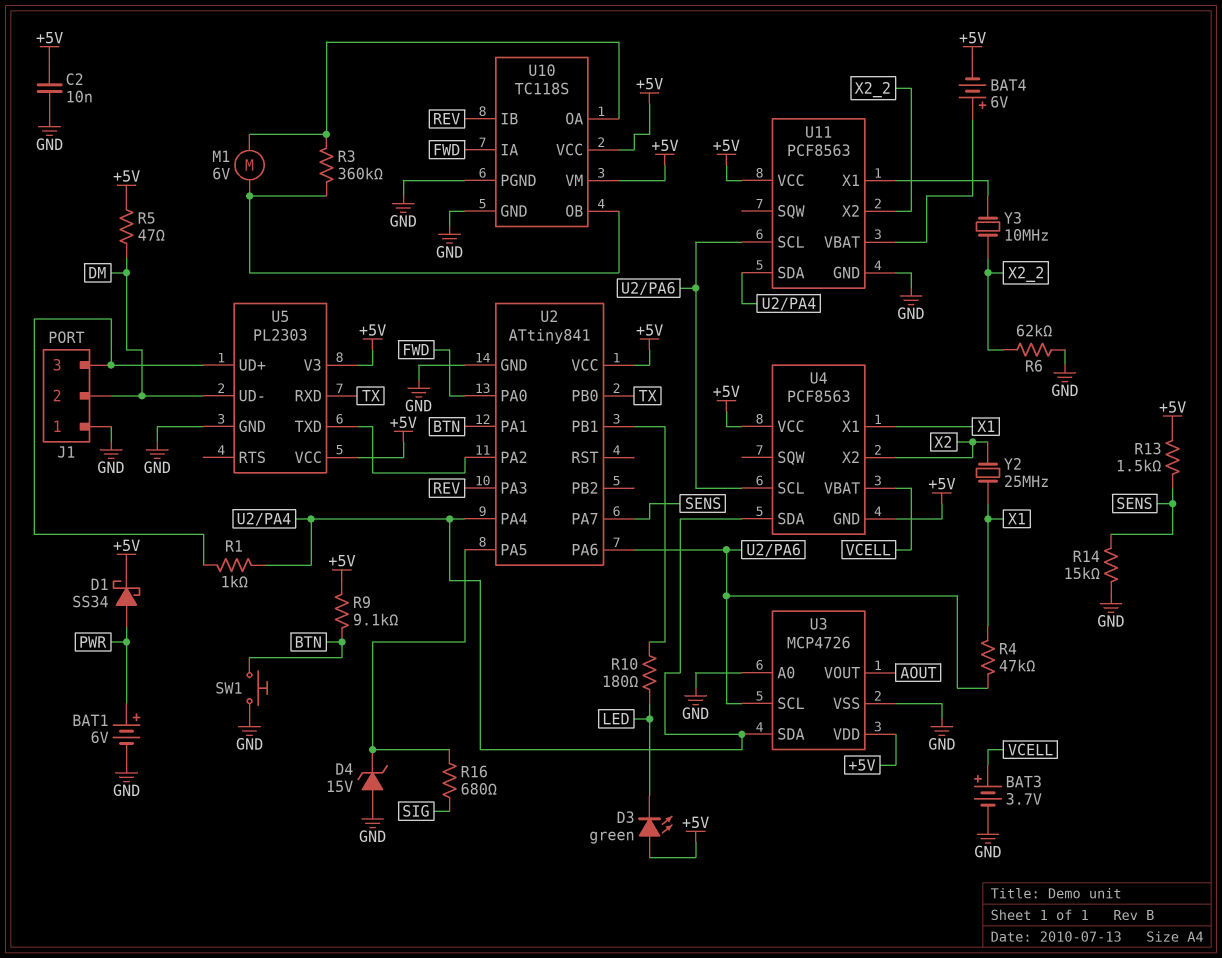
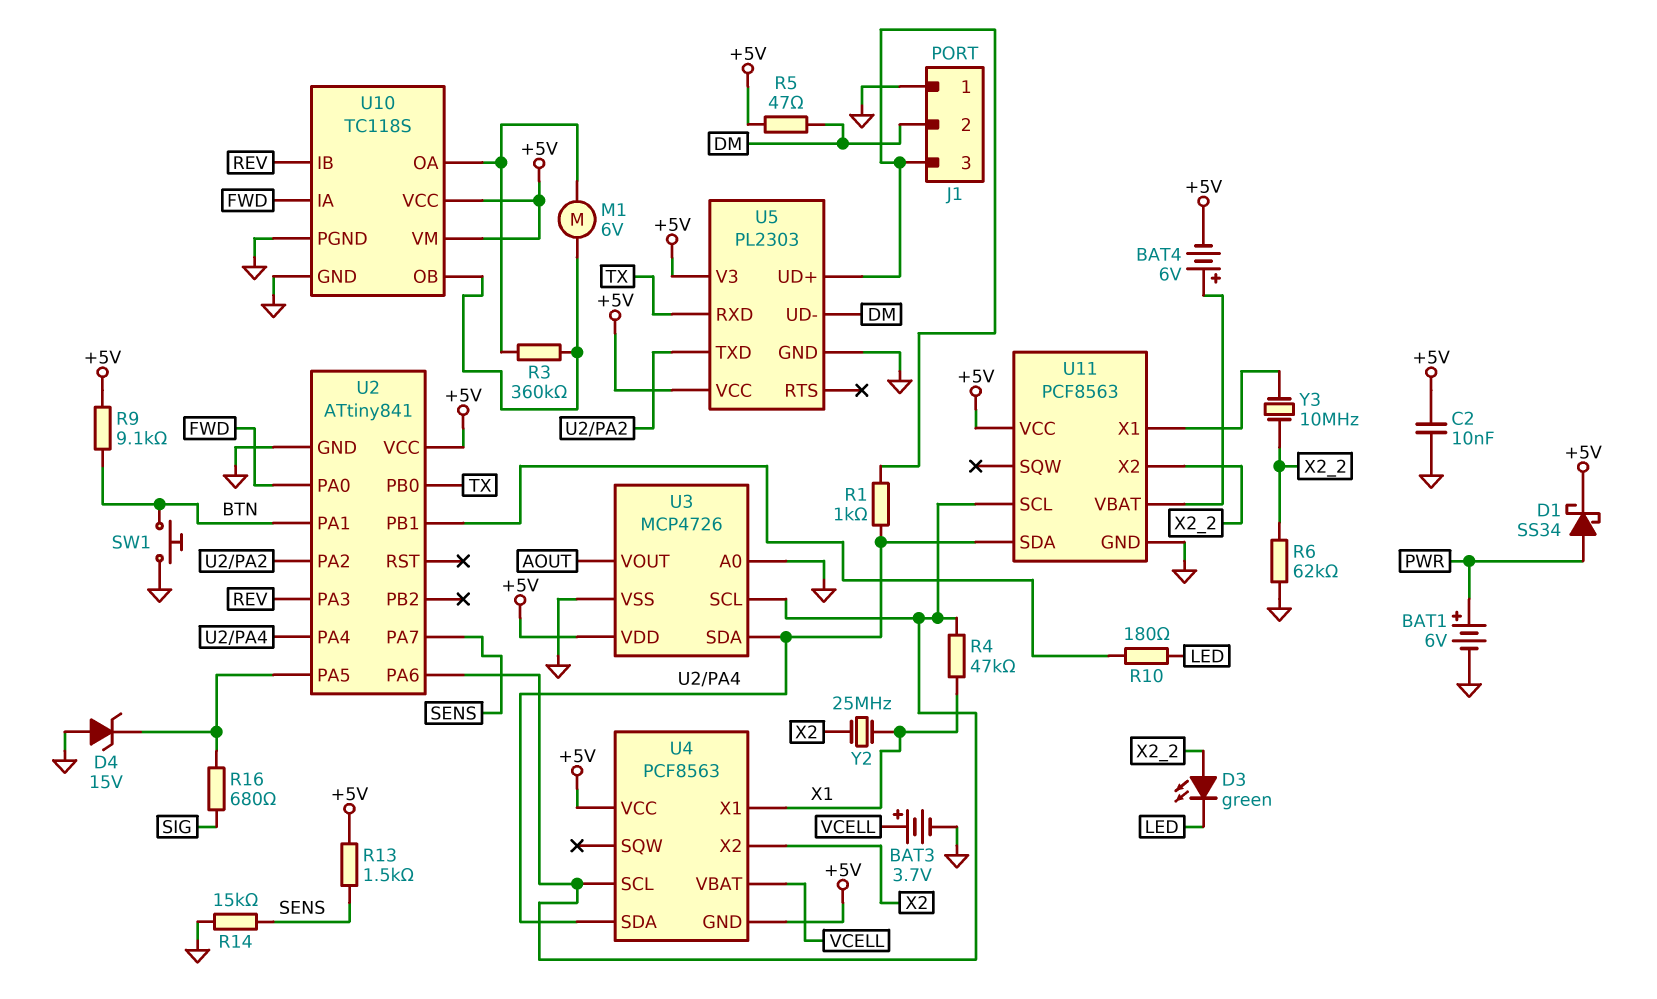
D3: LED green (A +5V, K LED) -> LED green (A X2_2, K LED)

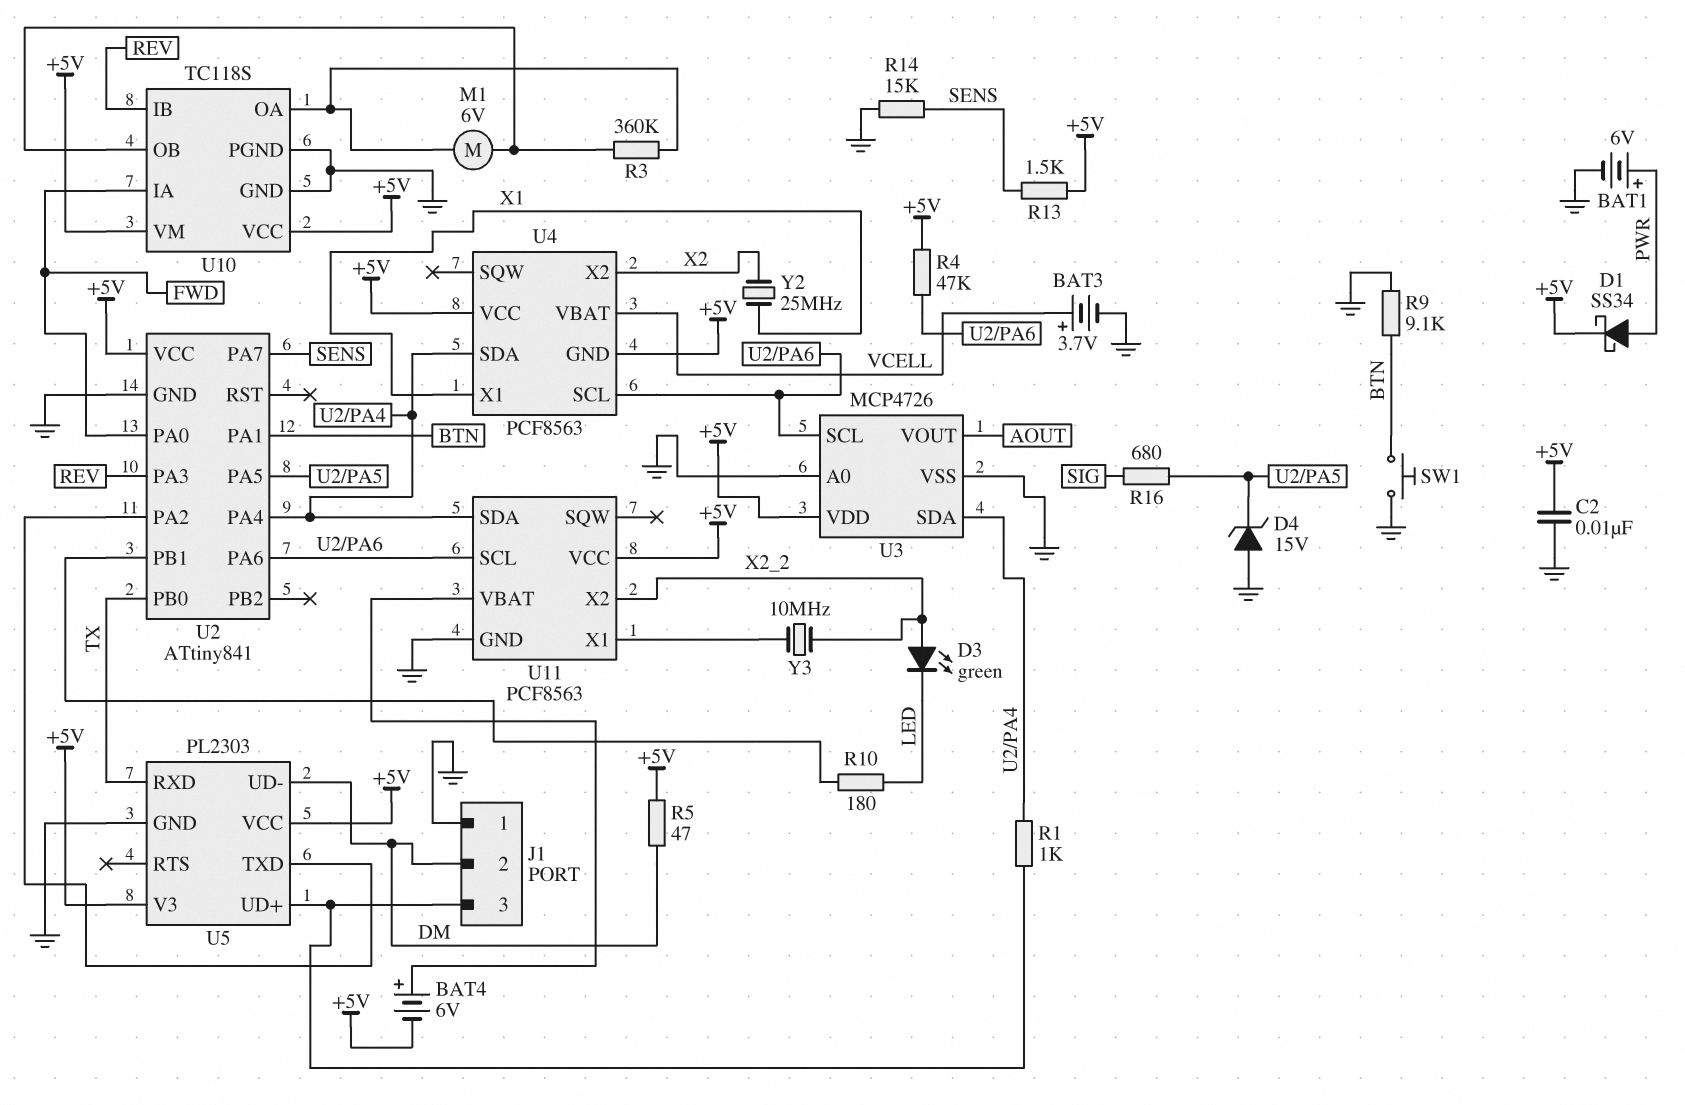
R4: 47k (U2/PA6, X1) -> 47k (+5V, U2/PA6)
R6: 62k (GND, X2_2) -> none
R9: 9.1k (+5V, BTN) -> 9.1k (BTN, GND)

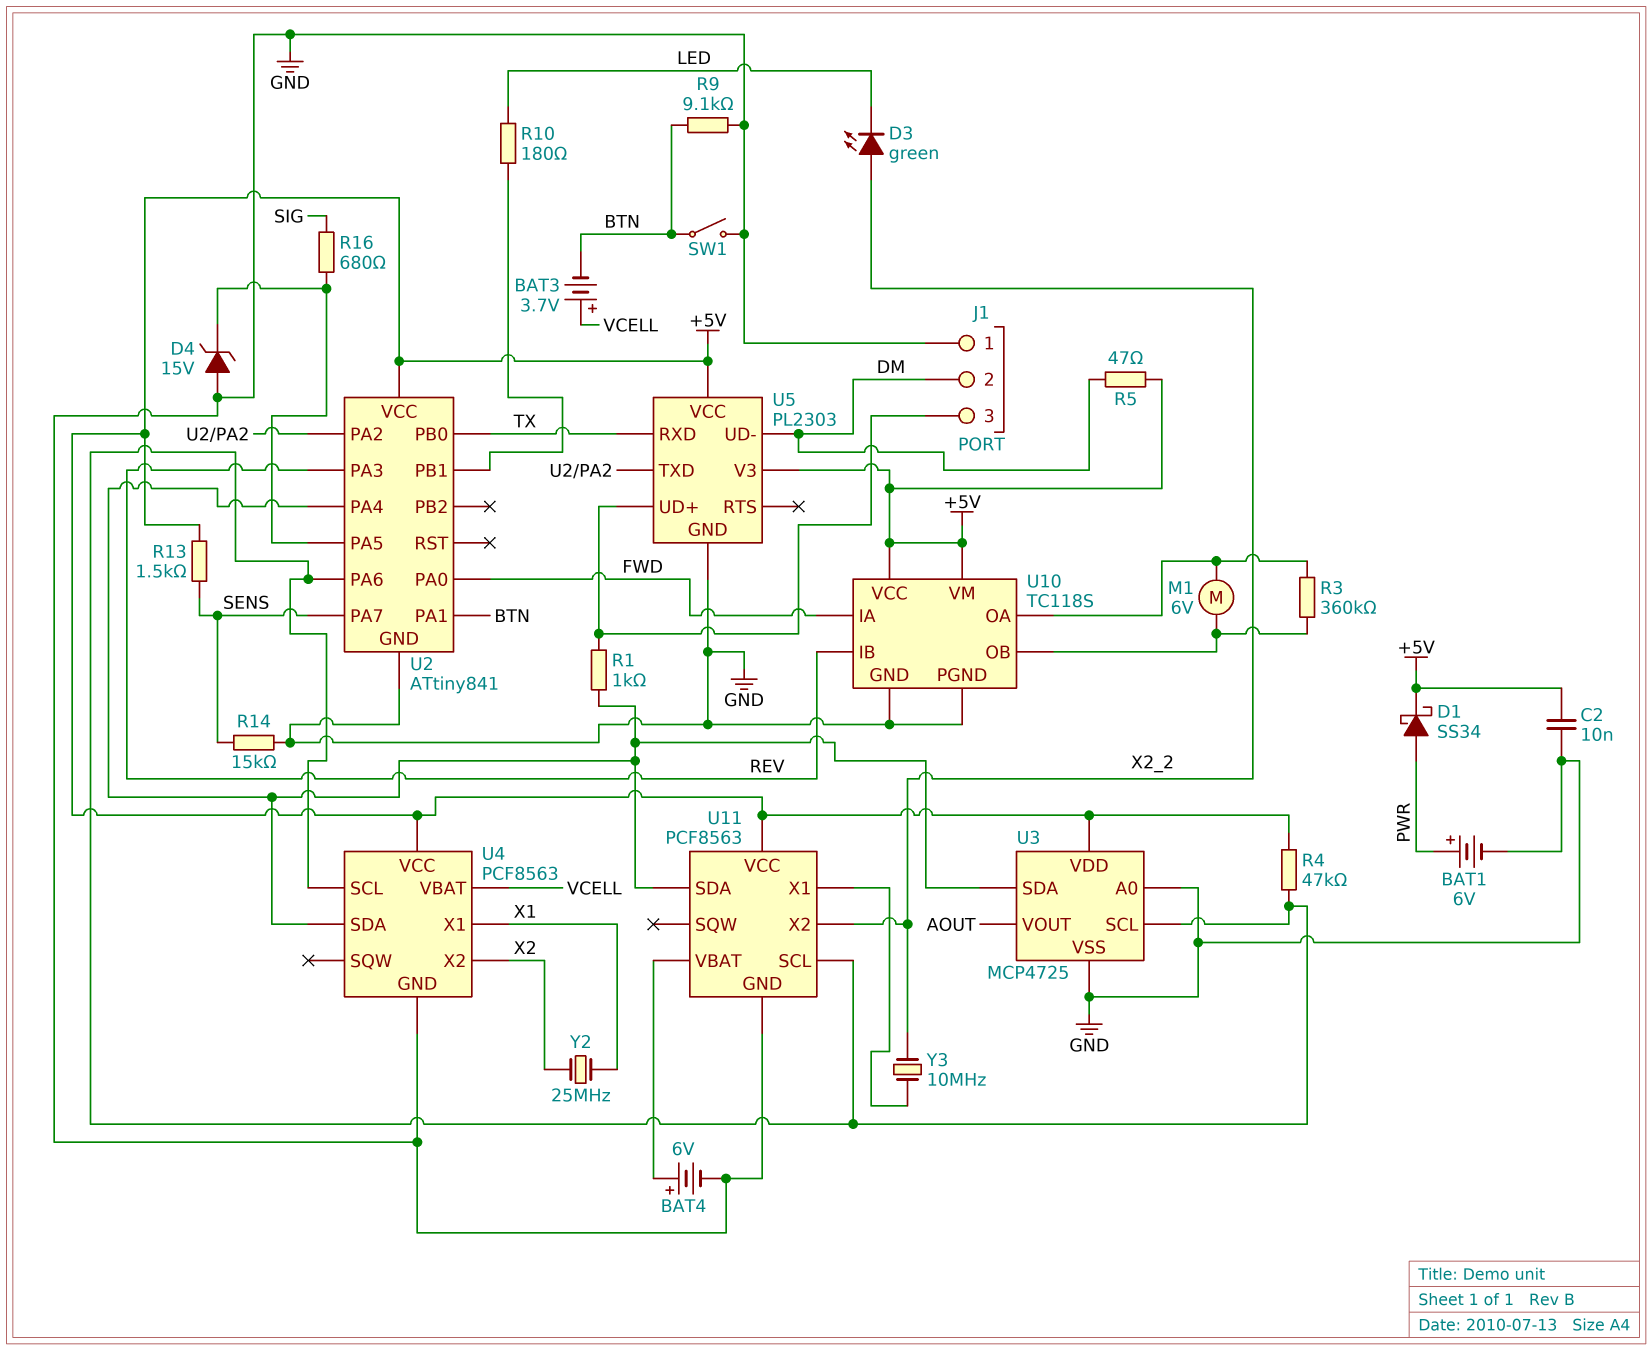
BAT3: 3.7V (plus VCELL, minus GND) -> 3.7V (plus VCELL, minus BTN)
BAT4: 6V (plus U11/VBAT, minus +5V) -> 6V (plus U11/VBAT, minus GND)
SW1: button (BTN, GND) -> switch (BTN, GND)
U3: MCP4726 -> MCP4725
U4 pin GND: +5V -> GND

